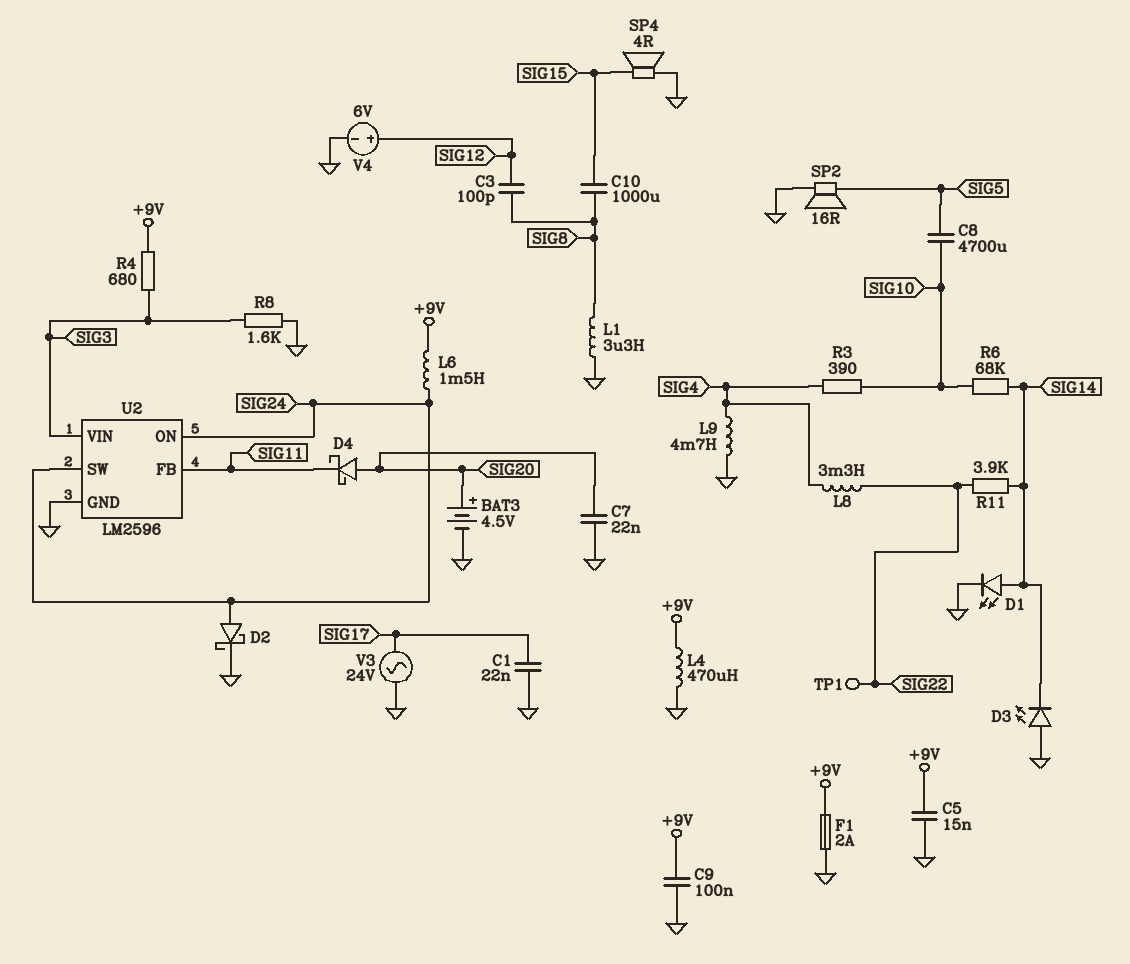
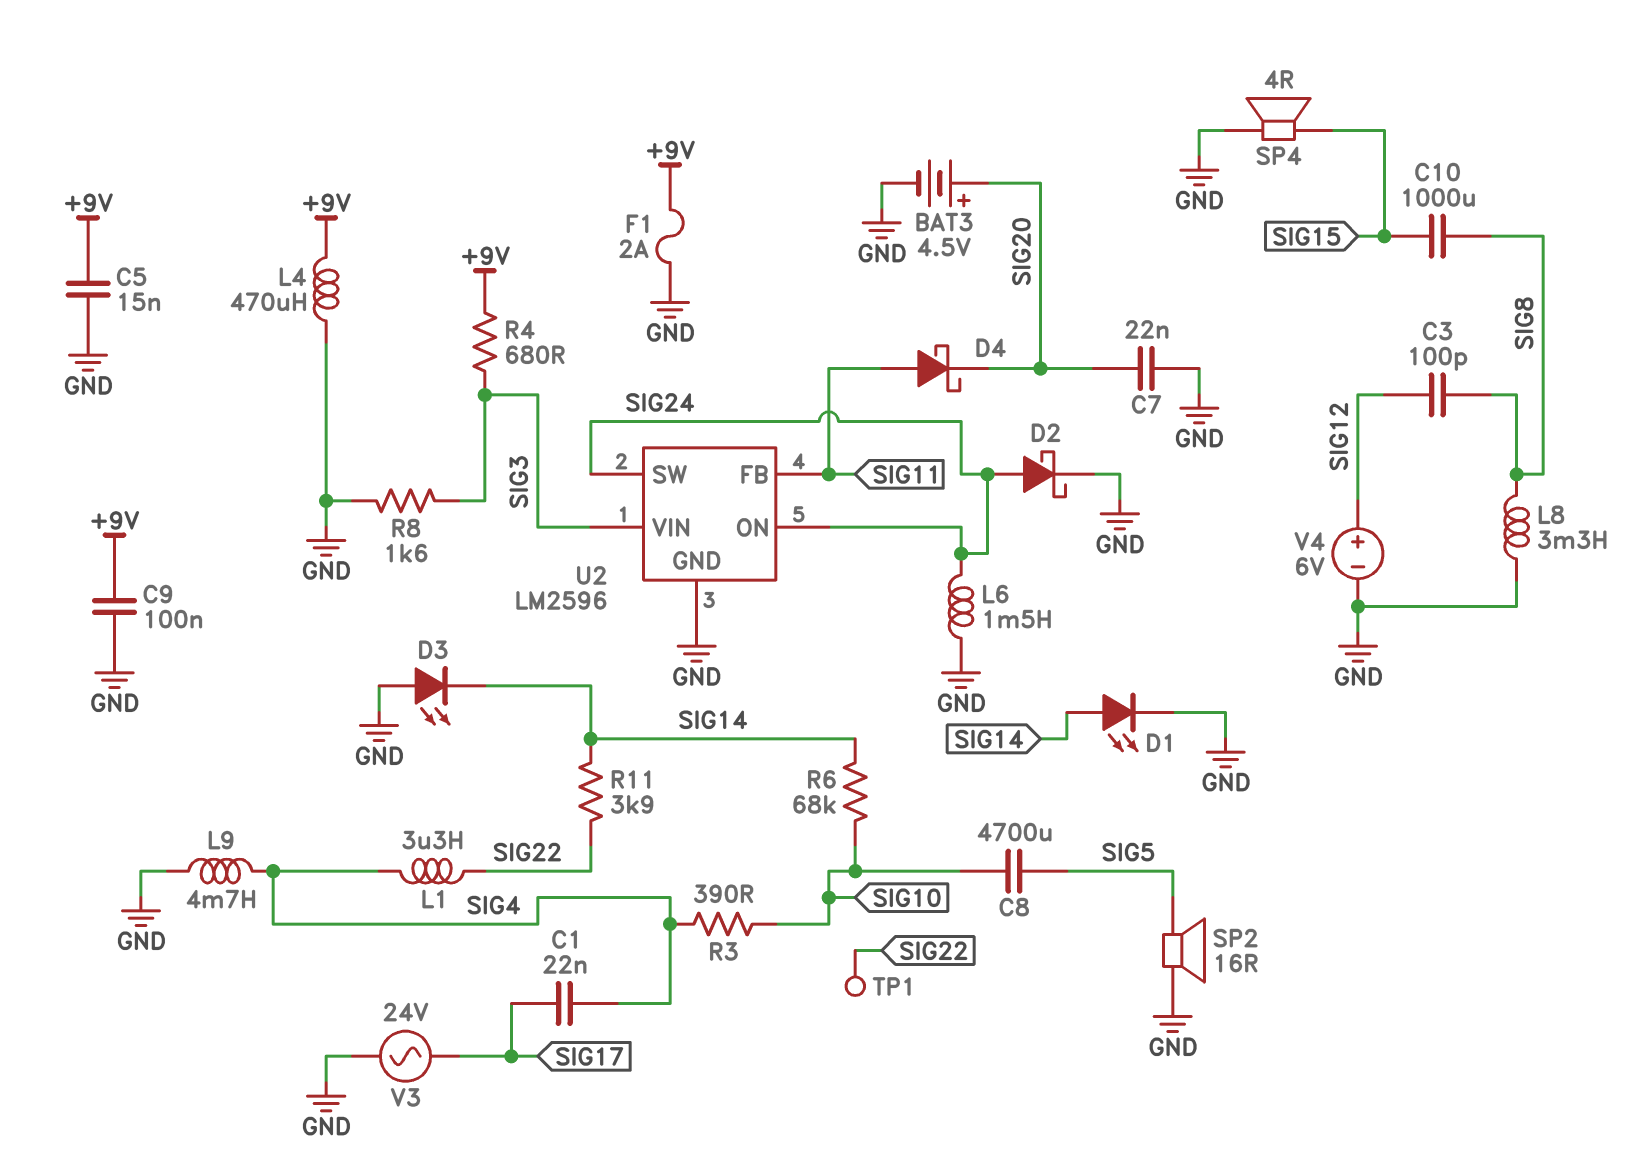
C1: 22nF (GND, SIG17) -> 22nF (SIG4, SIG17)
D4: schottky (A SIG20, K SIG11) -> schottky (A SIG11, K SIG20)
L1: 3.3uH (GND, SIG8) -> 3.3uH (SIG4, SIG22)
L6: 1.5mH (+9V, SIG24) -> 1.5mH (GND, SIG24)
L8: 3.3mH (SIG4, SIG22) -> 3.3mH (GND, SIG8)

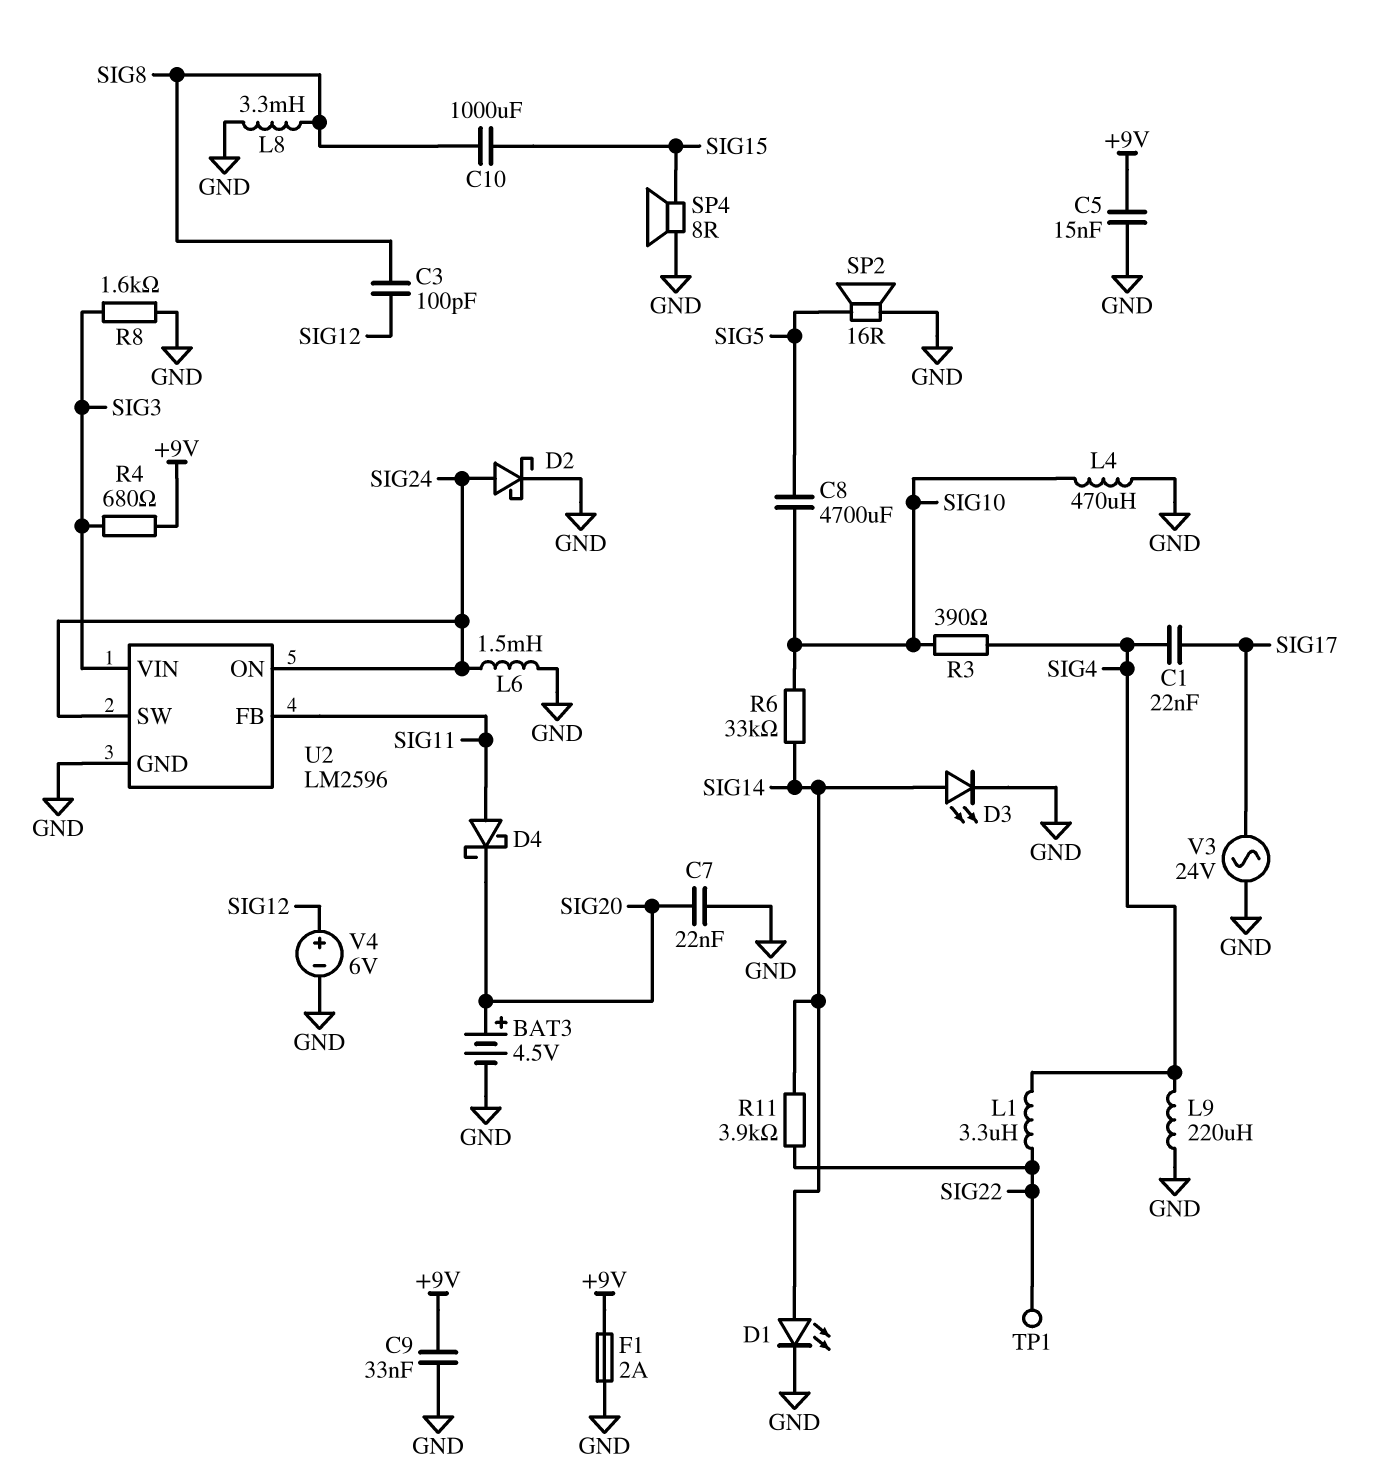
C9: 100nF (+9V, GND) -> 33nF (+9V, GND)
D3: LED (A GND, K SIG14) -> LED (A SIG14, K GND)
L4: 470uH (+9V, GND) -> 470uH (GND, SIG10)
L9: 4.7mH (GND, SIG4) -> 220uH (GND, SIG4)
R6: 68k (SIG10, SIG14) -> 33k (SIG10, SIG14)
SP4: speaker 4R (GND, SIG15) -> speaker 8R (GND, SIG15)

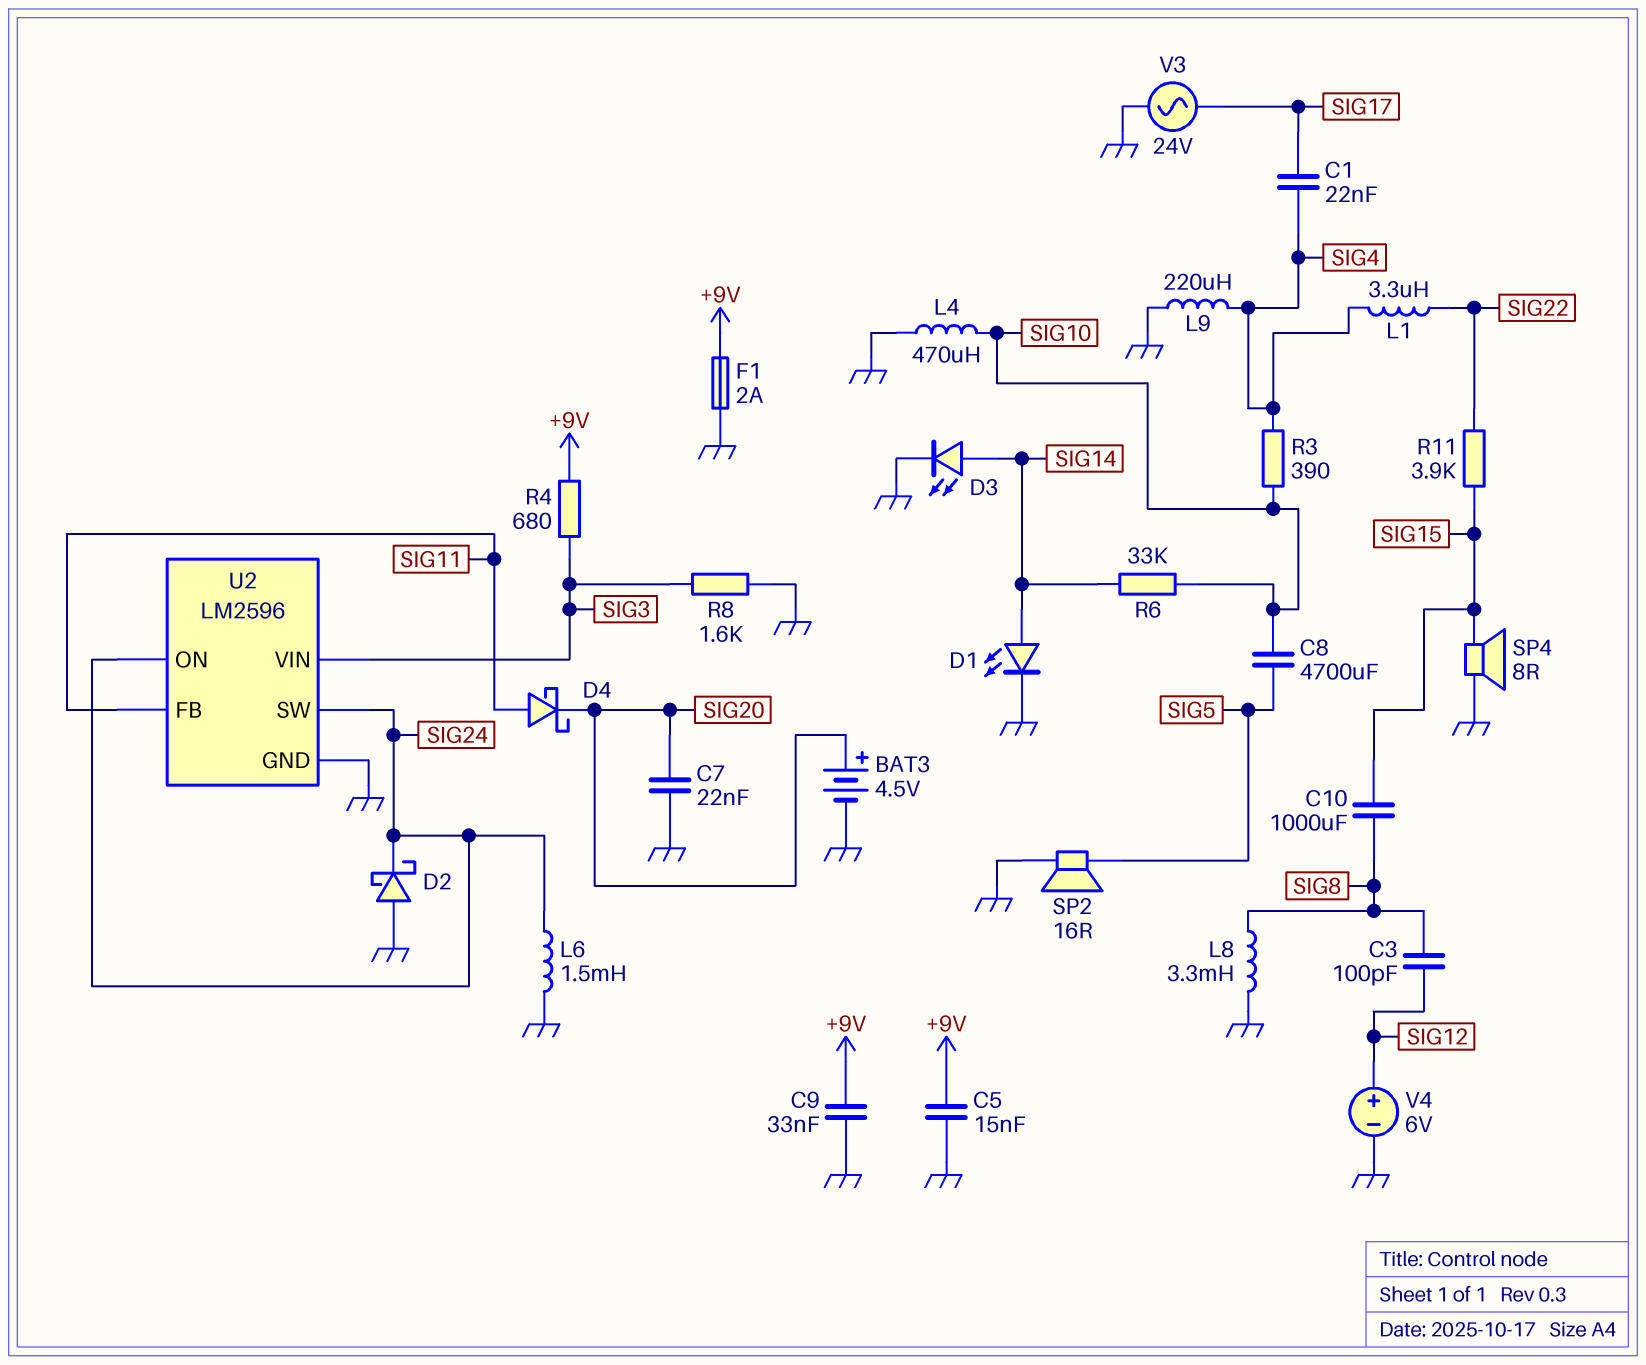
D2: schottky (A SIG24, K GND) -> schottky (A GND, K SIG24)
R11: 3.9k (SIG14, SIG22) -> 3.9k (SIG15, SIG22)
TP1: test point (SIG22) -> none

